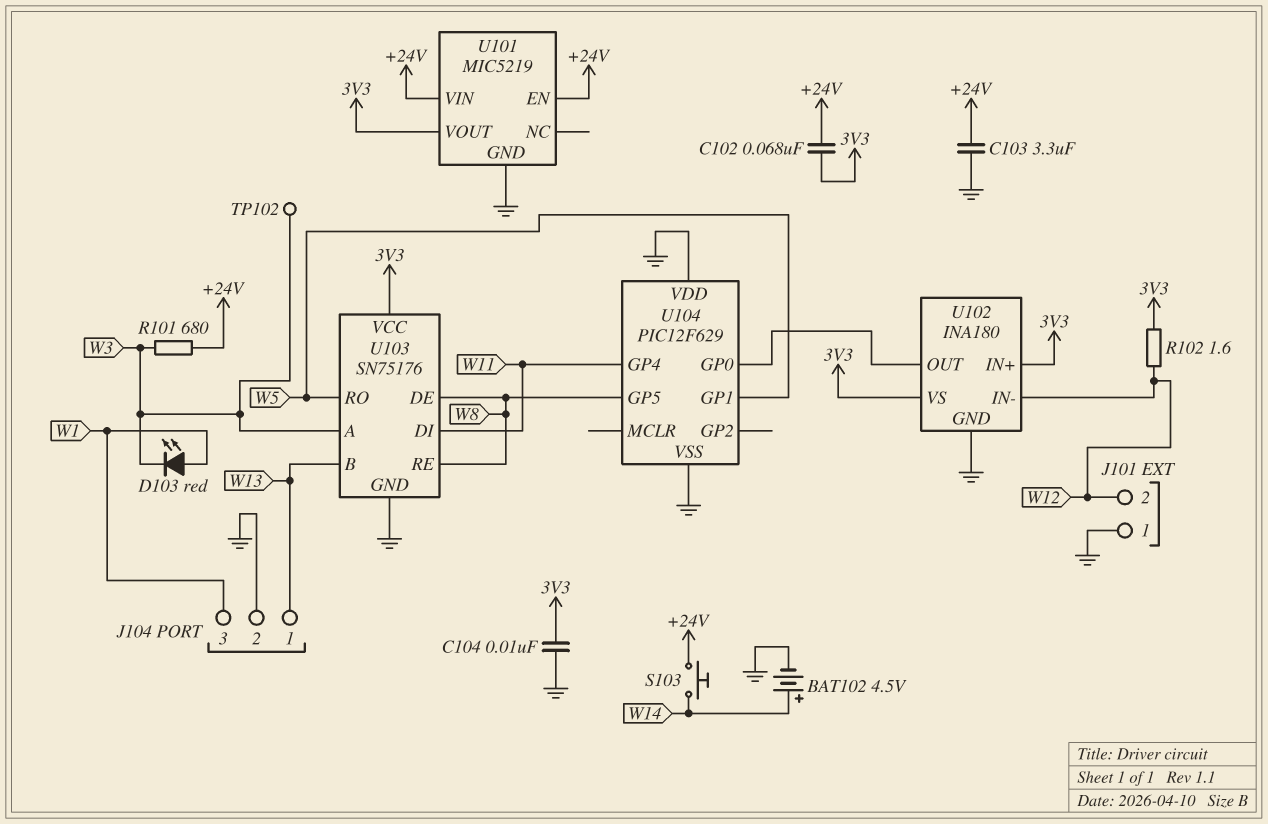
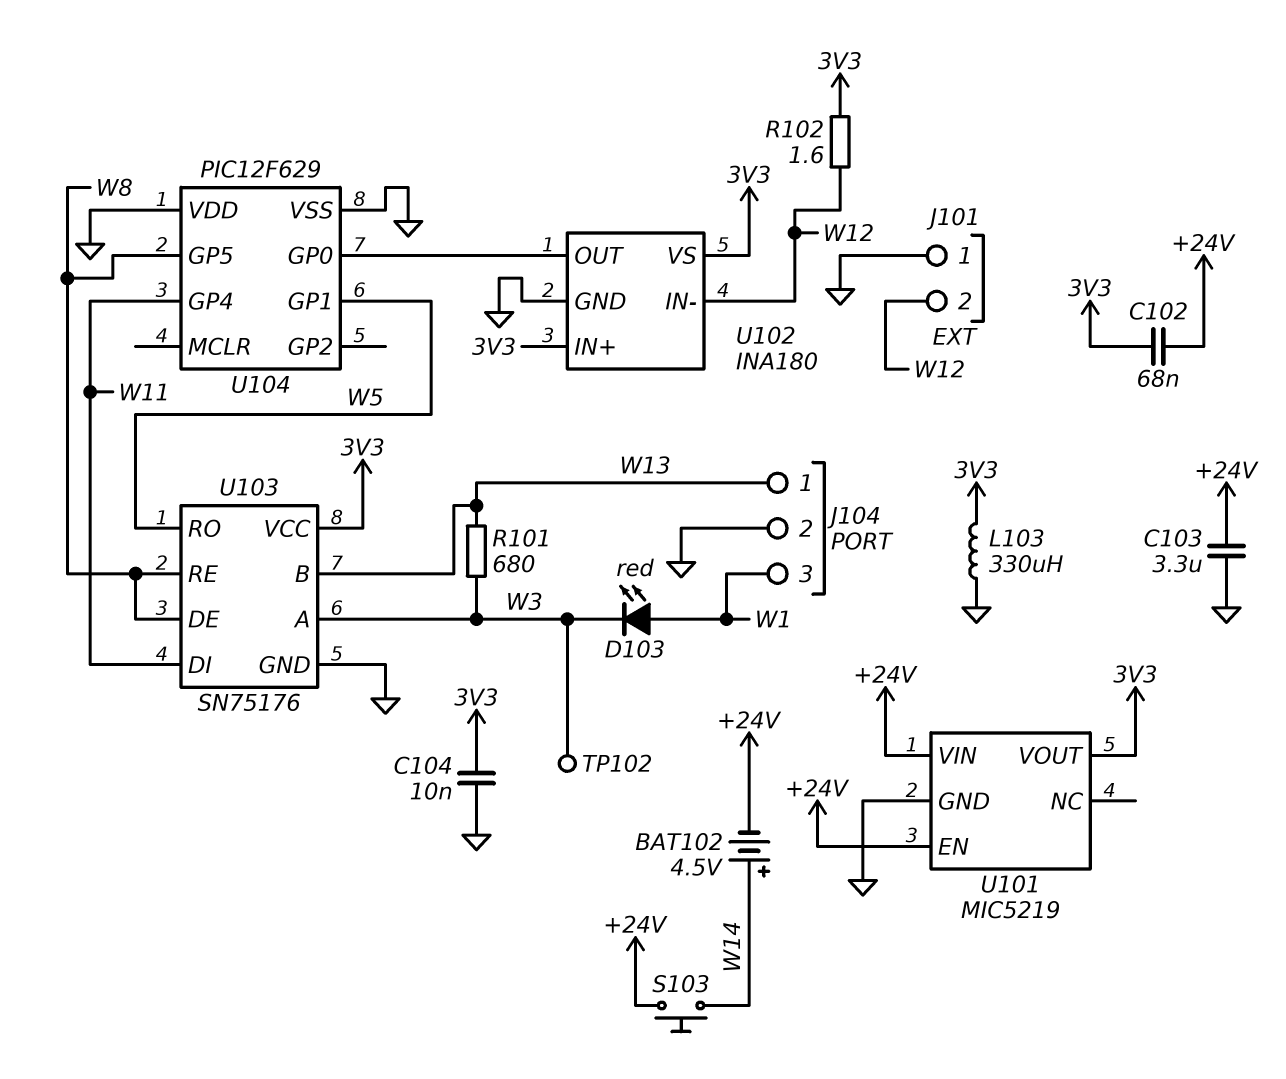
BAT102: 4.5V (plus W14, minus GND) -> 4.5V (plus W14, minus +24V)
L103: none -> 330uH (3V3, GND)
R101: 680 (+24V, W3) -> 680 (W3, W13)

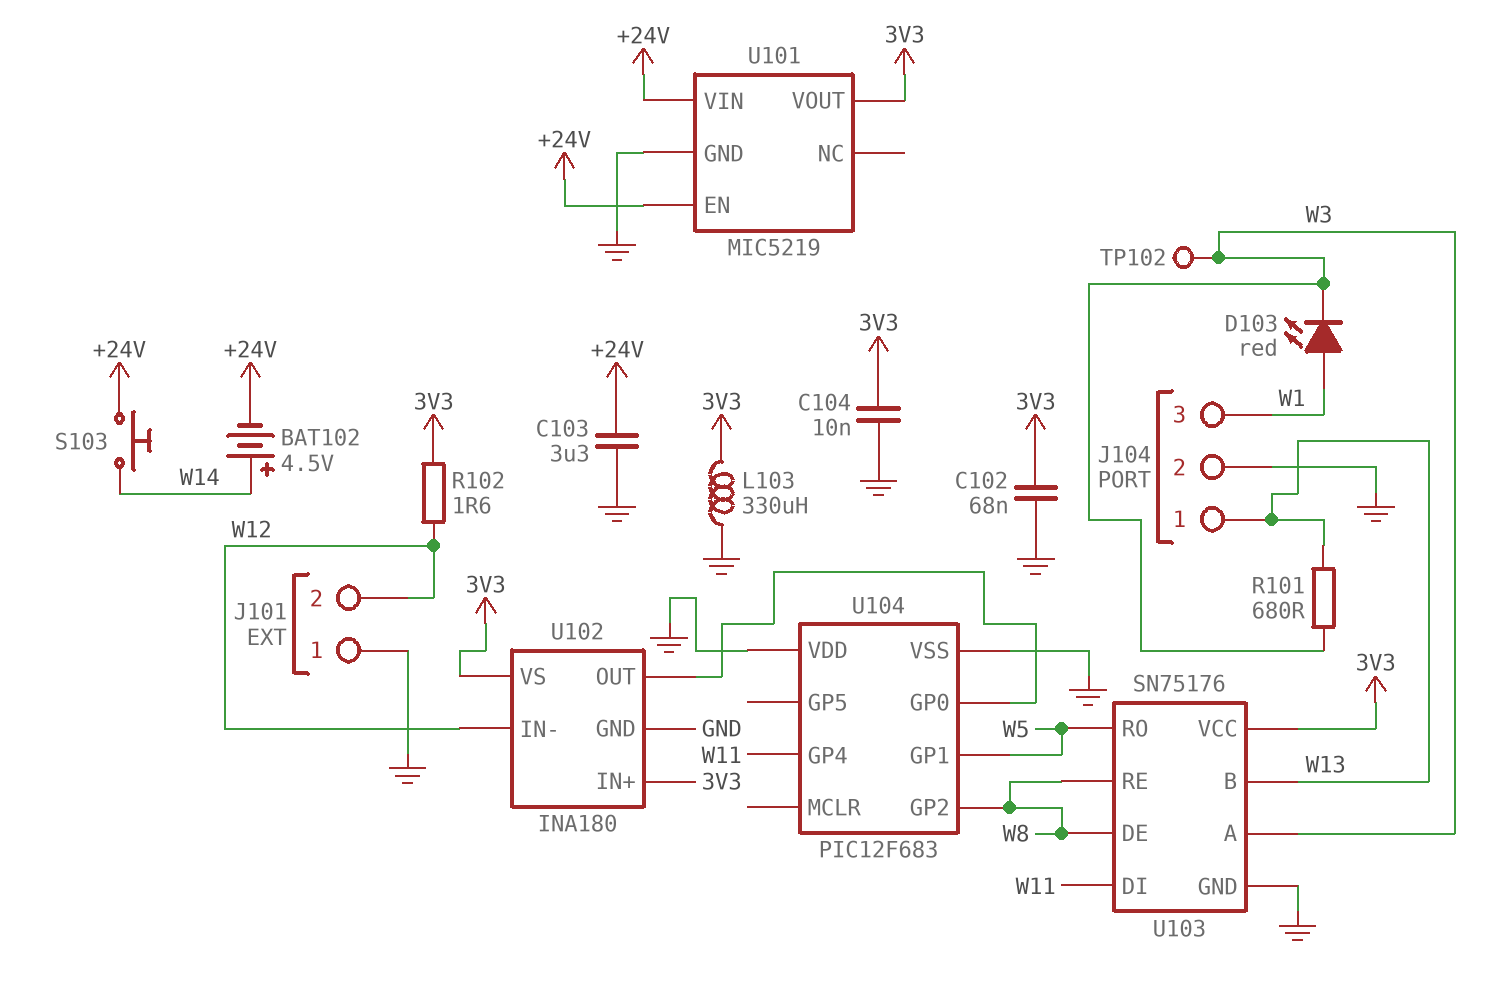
C102: 68nF (+24V, 3V3) -> 68nF (3V3, GND)
U104: PIC12F629 -> PIC12F683
U104 pin GP2: none -> W8
U104 pin GP5: W8 -> none

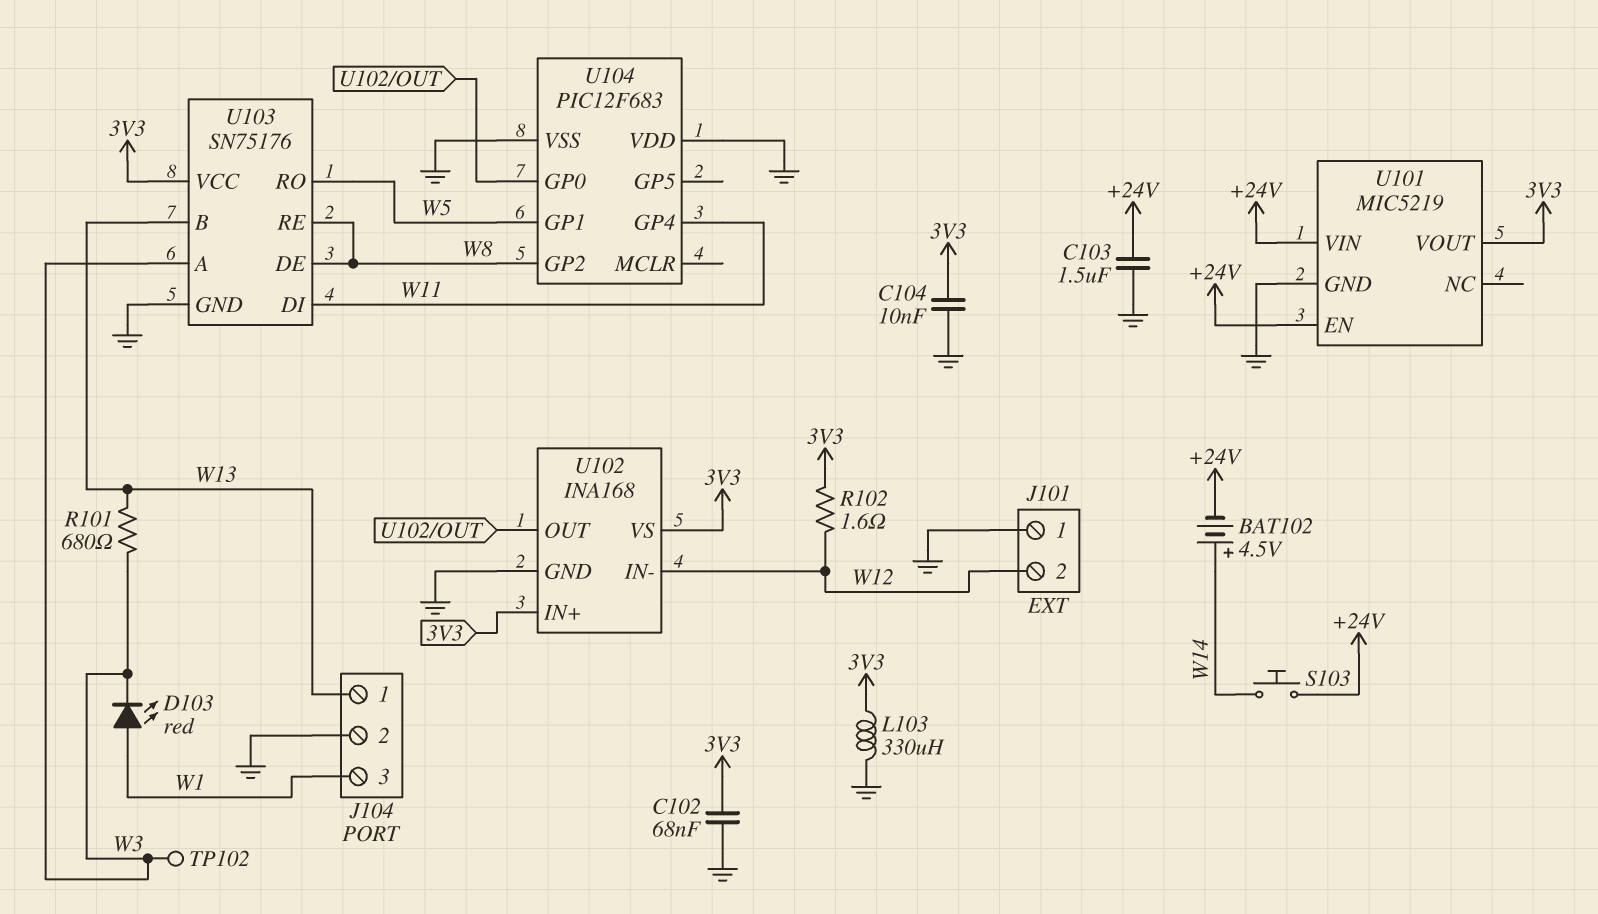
C103: 3.3uF (+24V, GND) -> 1.5uF (+24V, GND)
U102: INA180 -> INA168

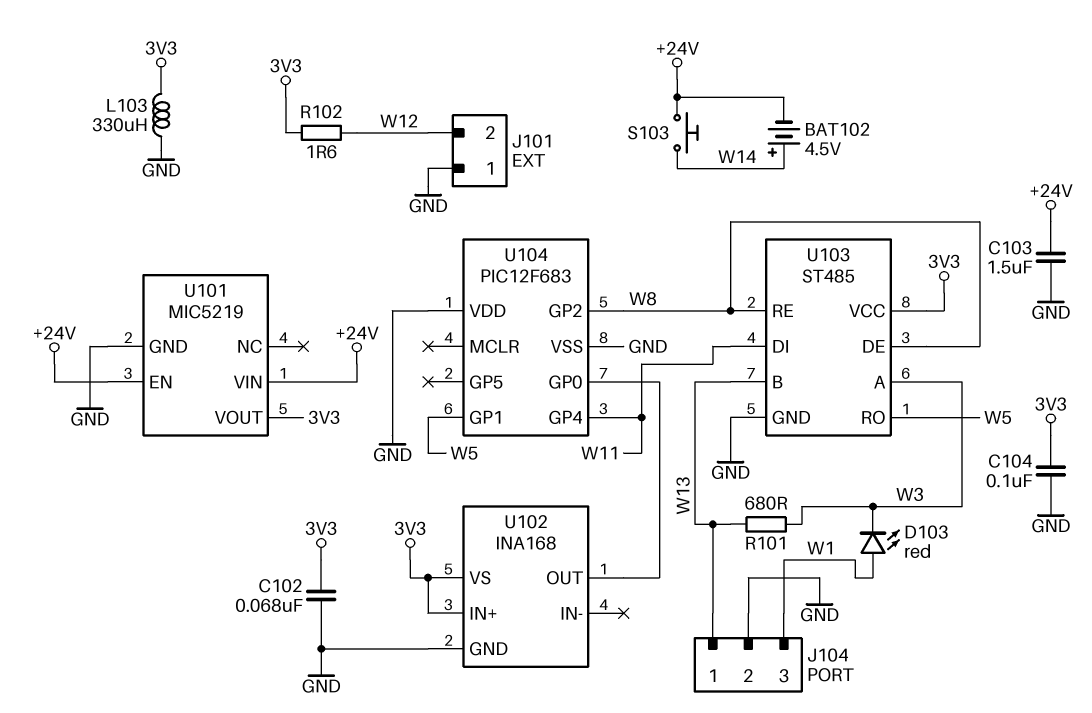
C104: 10nF (3V3, GND) -> 100nF (3V3, GND)
TP102: test point (W3) -> none
U102 pin IN-: W12 -> none
U103: SN75176 -> ST485

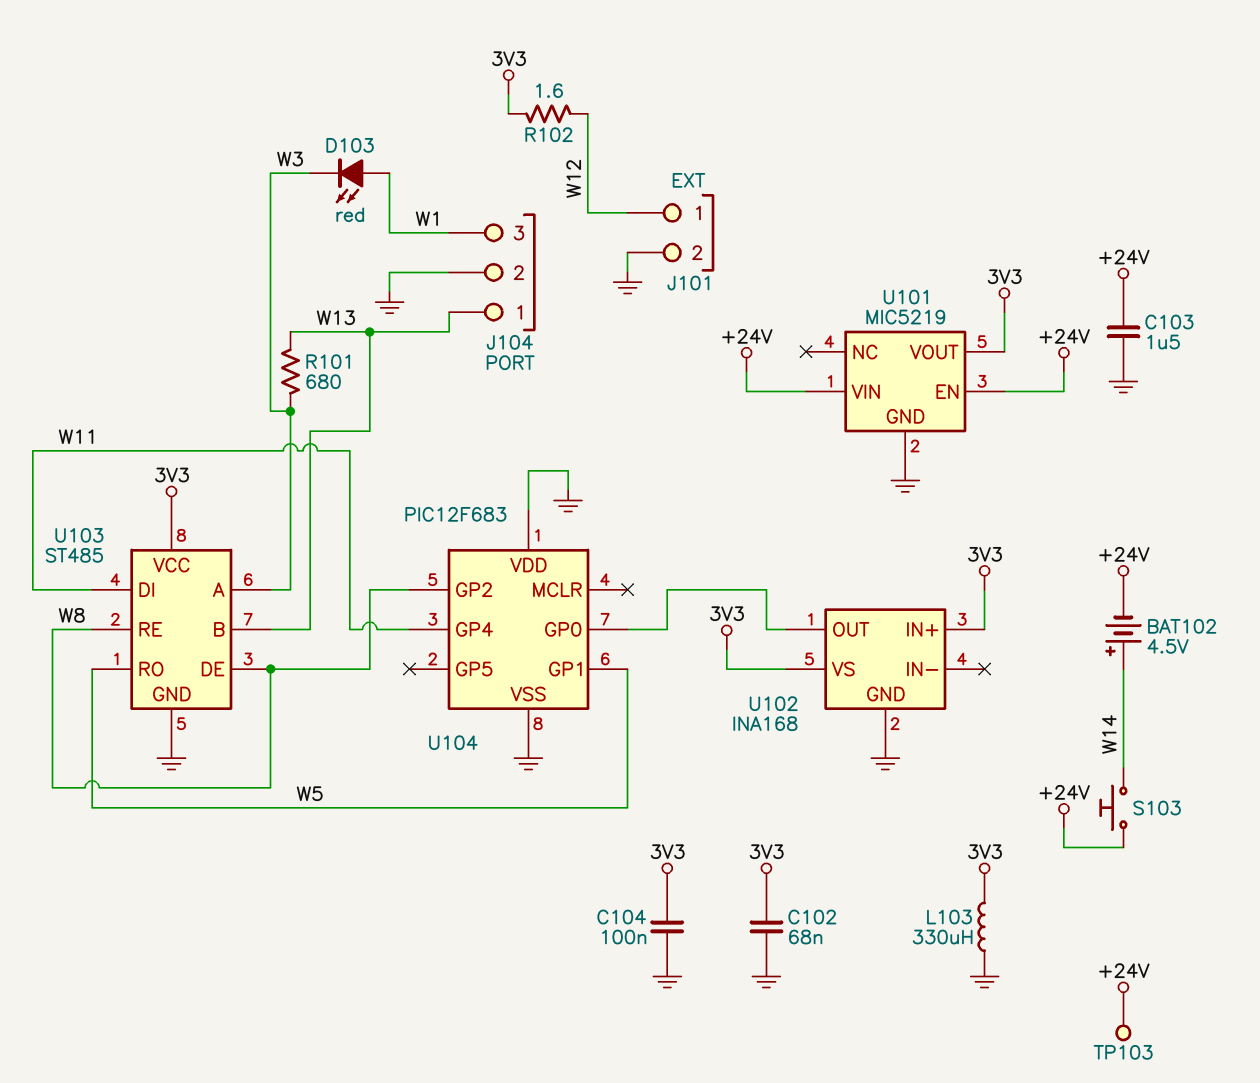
J101 pin 1: GND -> W12
J101 pin 2: W12 -> GND
TP103: none -> test point (+24V)

